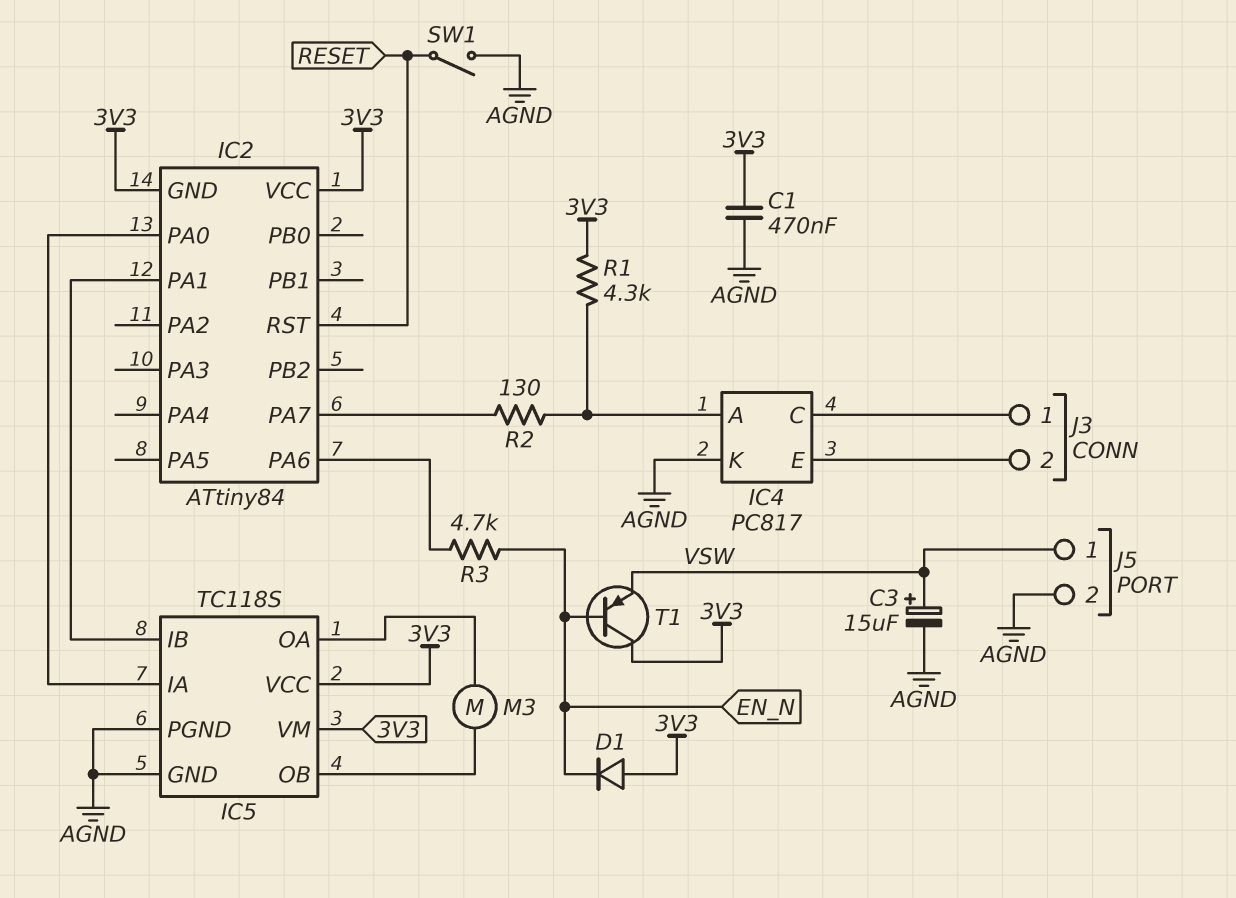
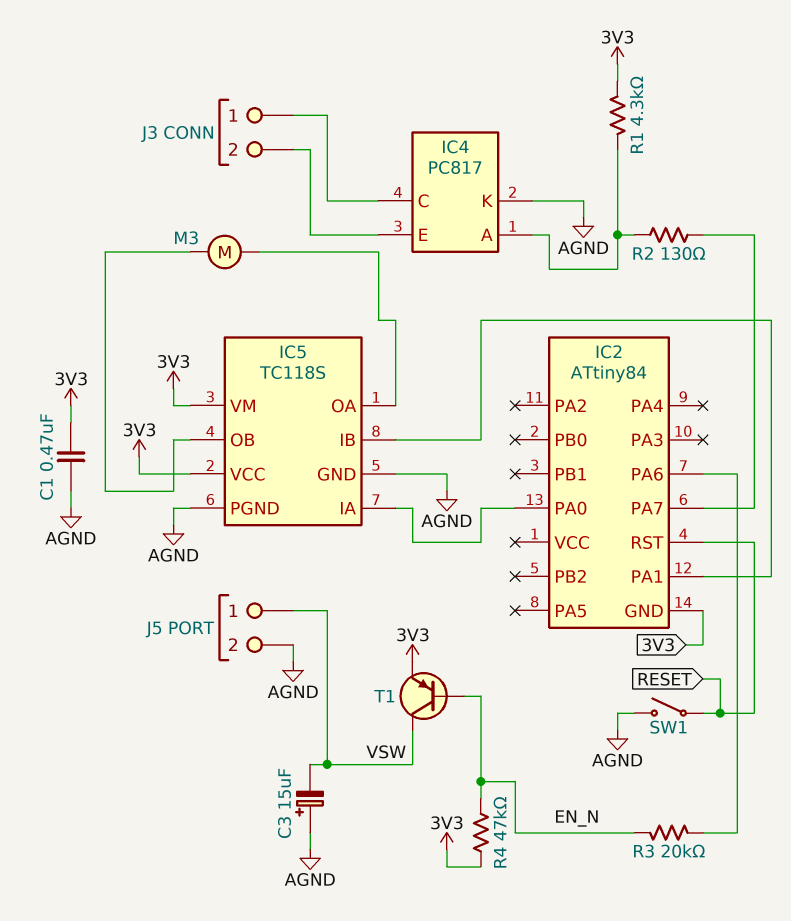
C3: 15uF (plus VSW, minus AGND) -> 15uF (plus AGND, minus VSW)
D1: diode (A 3V3, K EN_N) -> none
IC2 pin VCC: 3V3 -> none
R3: 4.7k (EN_N, IC2/PA6) -> 20k (EN_N, IC2/PA6)
R4: none -> 47k (3V3, EN_N)
T1: PNP (B EN_N, C 3V3, E VSW) -> PNP (B EN_N, C VSW, E 3V3)

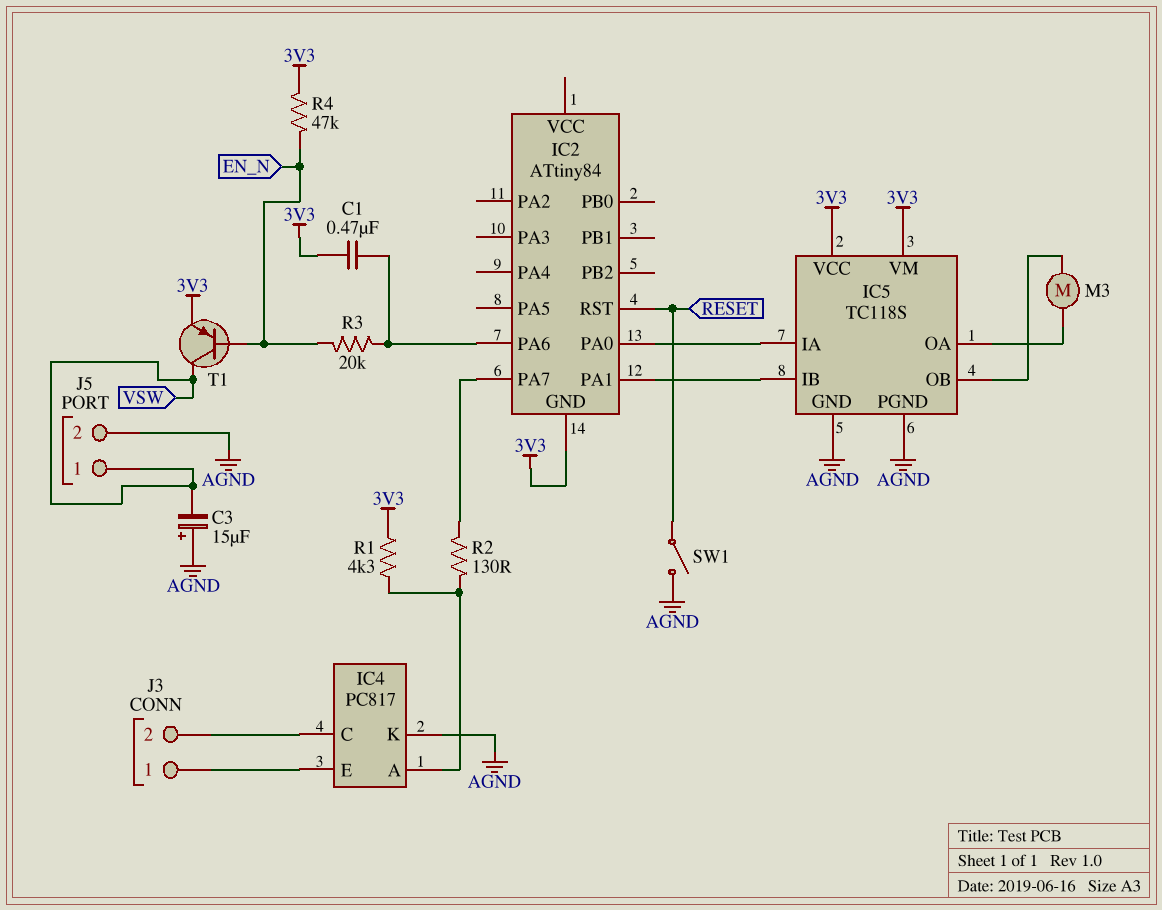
C1: 470nF (3V3, AGND) -> 470nF (3V3, IC2/PA6)
J3 pin 1: IC4/C -> IC4/E
J3 pin 2: IC4/E -> IC4/C

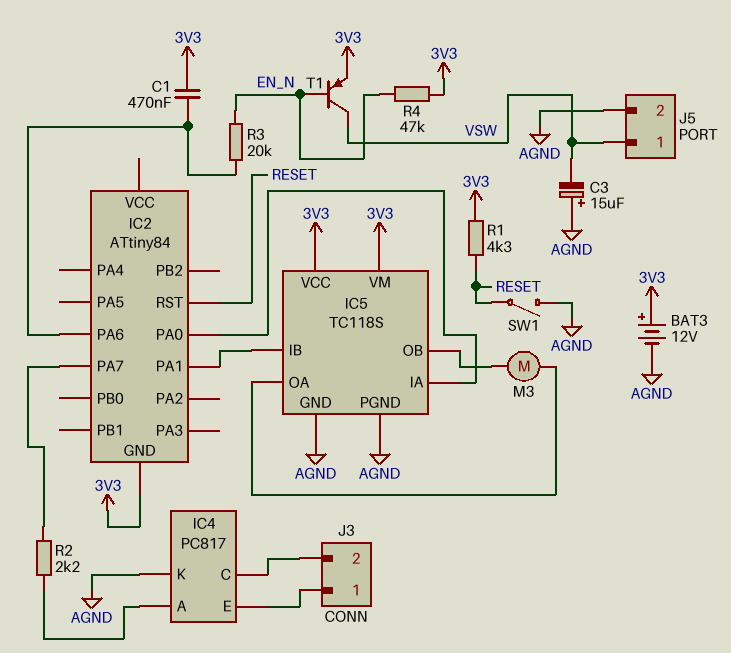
BAT3: none -> 12V (plus 3V3, minus AGND)
R1: 4.3k (3V3, IC4/A) -> 4.3k (3V3, RESET)
R2: 130 (IC2/PA7, IC4/A) -> 2.2k (IC2/PA7, IC4/A)

